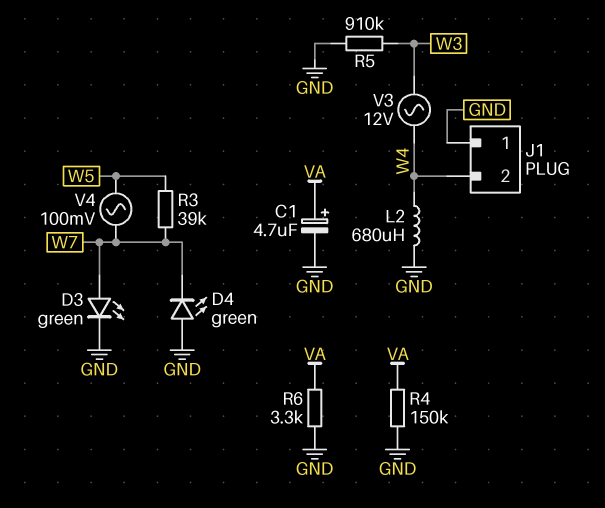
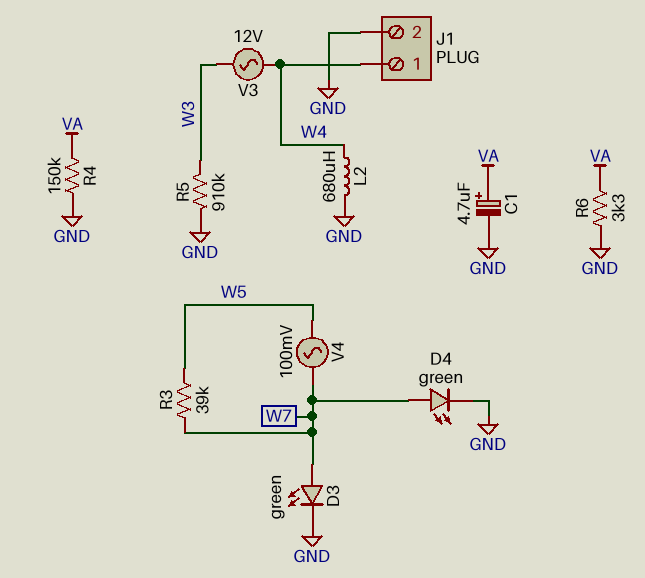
D4: LED green (A GND, K W7) -> LED green (A W7, K GND)
J1 pin 1: GND -> W4
J1 pin 2: W4 -> GND

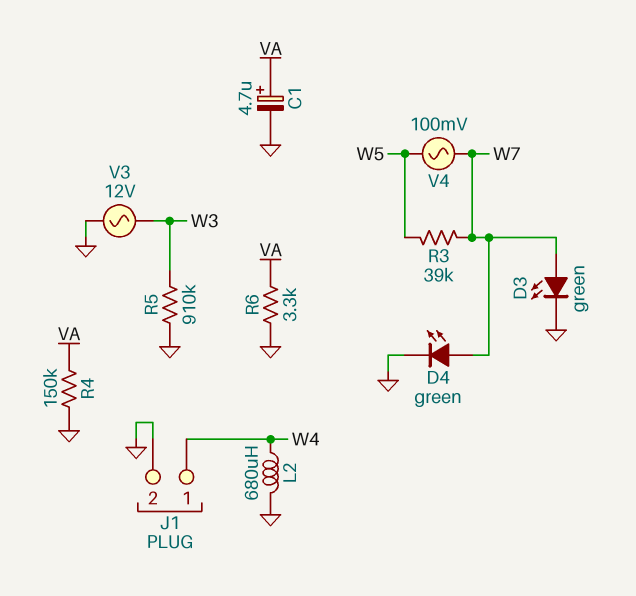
V3: AC 12V (W3, W4) -> AC 12V (GND, W3)

